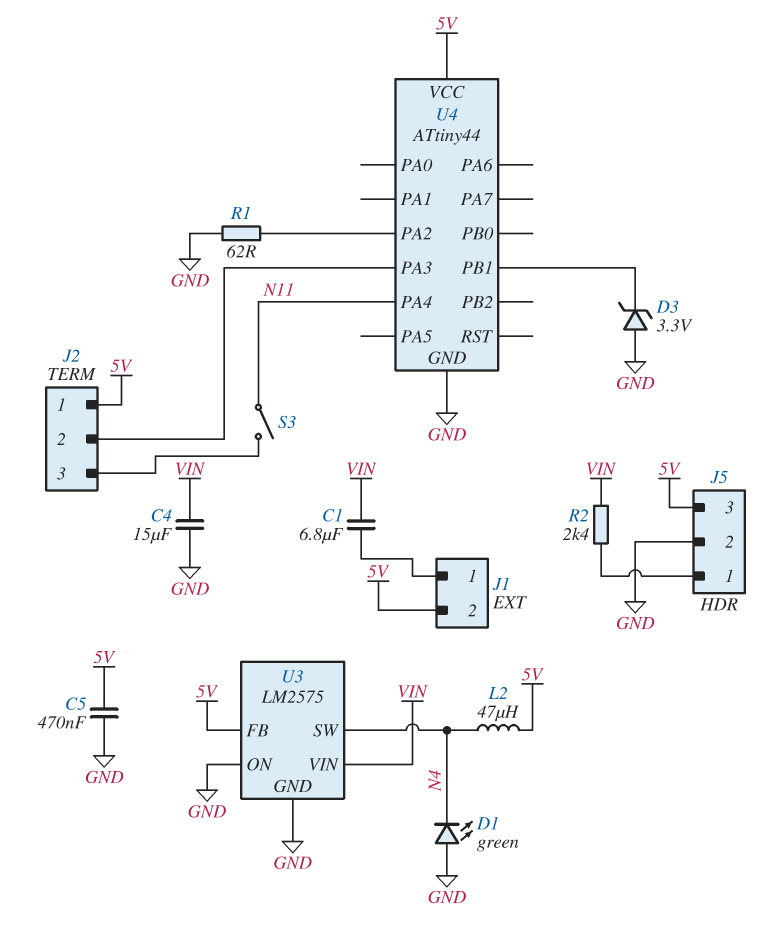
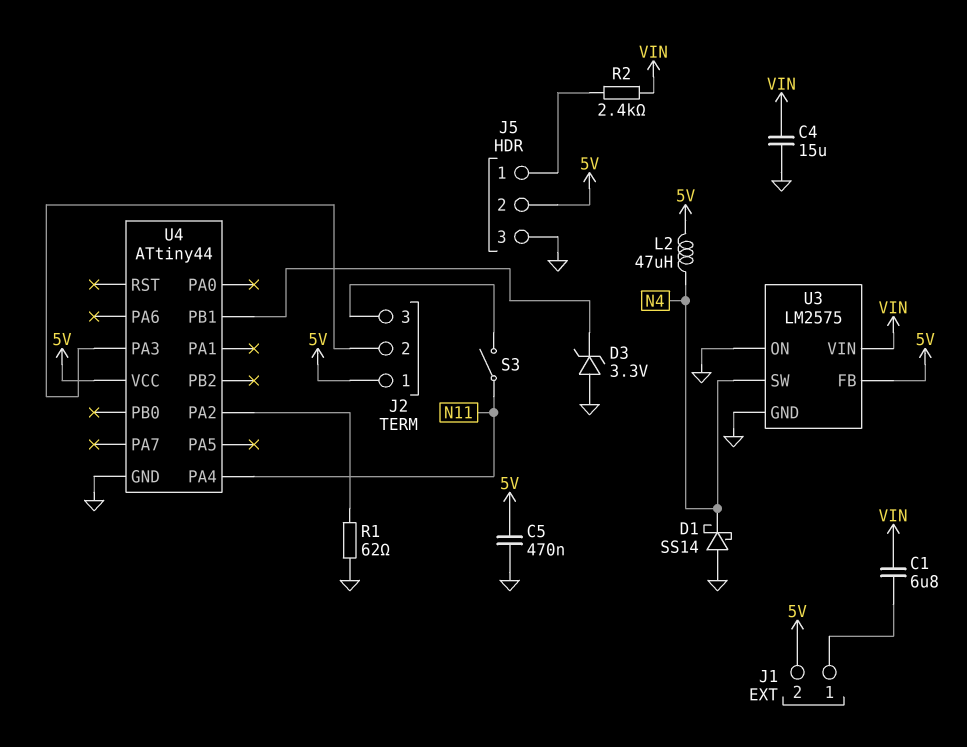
D1: LED green (A GND, K N4) -> schottky SS14 (A GND, K N4)
J5 pin 2: GND -> 5V
J5 pin 3: 5V -> GND

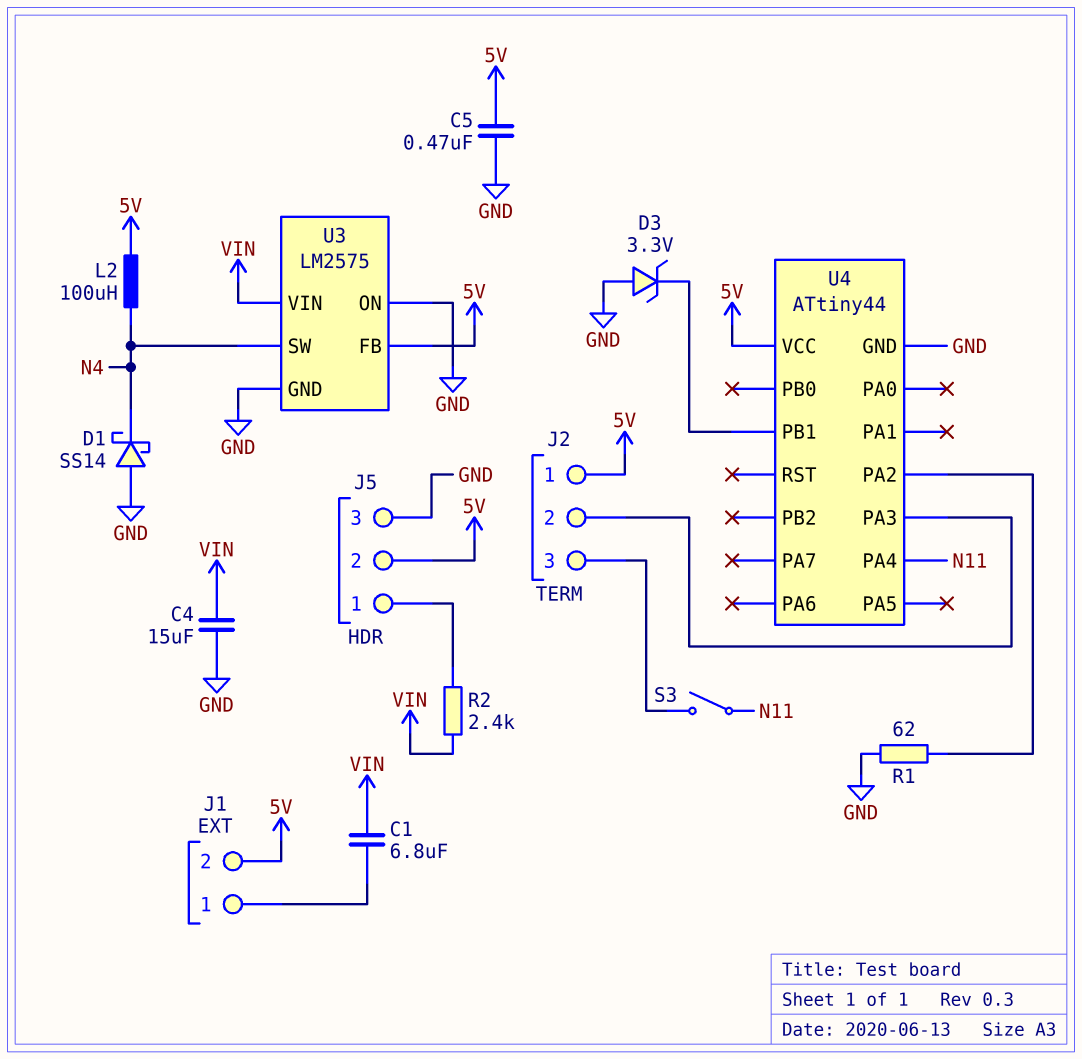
L2: 47uH (5V, N4) -> 100uH (5V, N4)

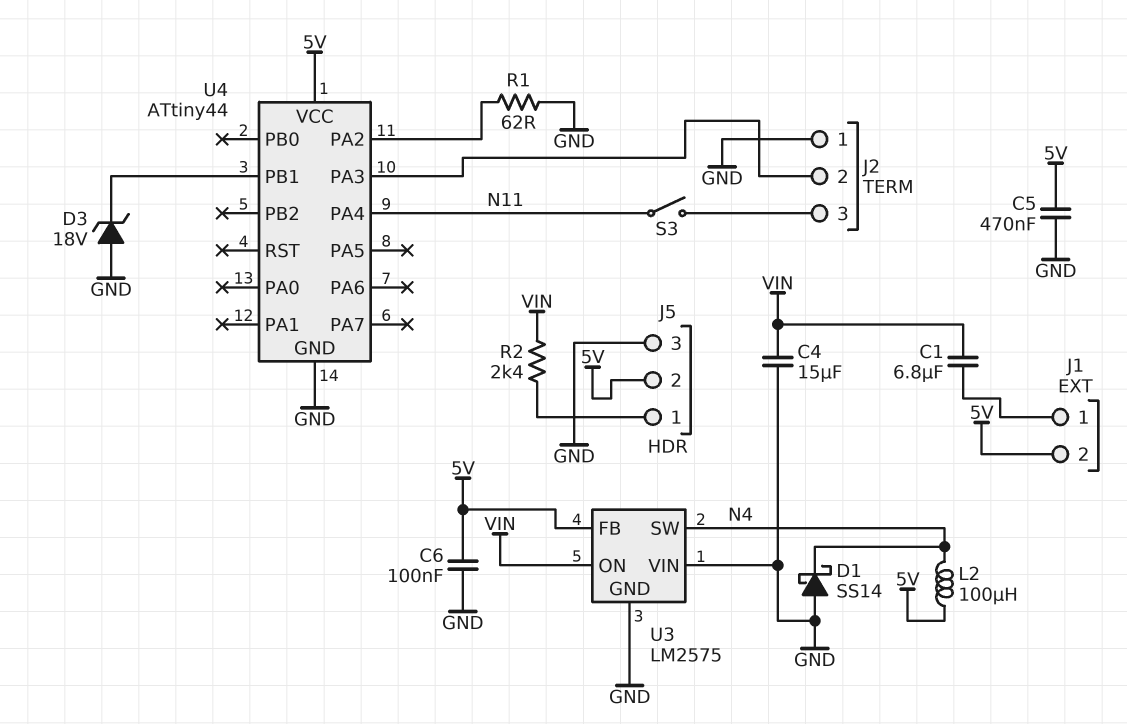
C6: none -> 100nF (5V, GND)
D3: zener 3.3V (A GND, K U4/PB1) -> zener 18V (A GND, K U4/PB1)
J2 pin 1: 5V -> GND
U3 pin ON: GND -> VIN
U3 pin VIN: VIN -> GND

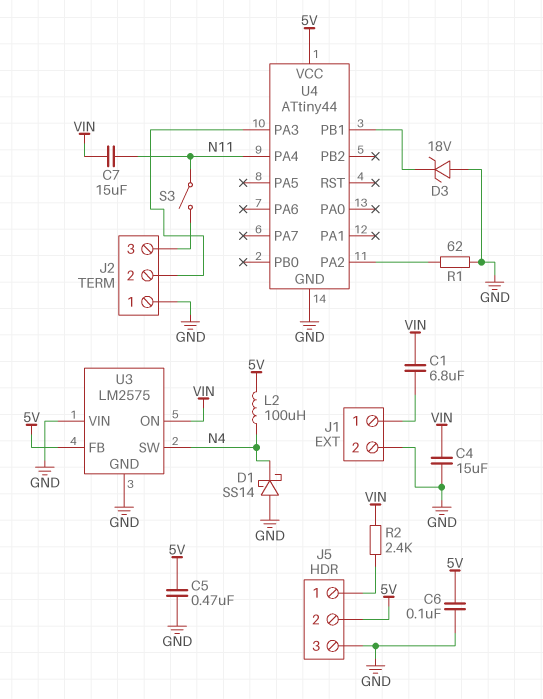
C7: none -> 15uF (N11, VIN)
J1 pin 2: 5V -> GND

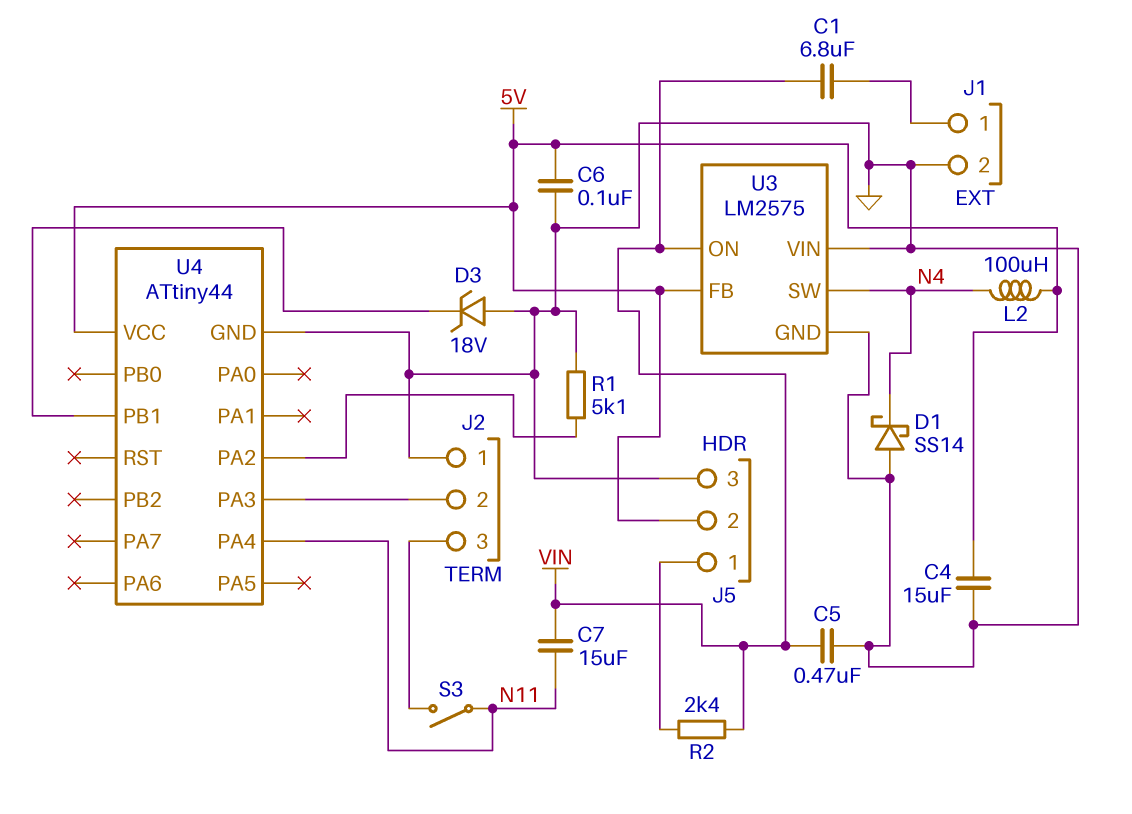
C4: 15uF (GND, VIN) -> 15uF (5V, GND)
C5: 470nF (5V, GND) -> 470nF (GND, VIN)
R1: 62 (GND, U4/PA2) -> 5.1k (GND, U4/PA2)

